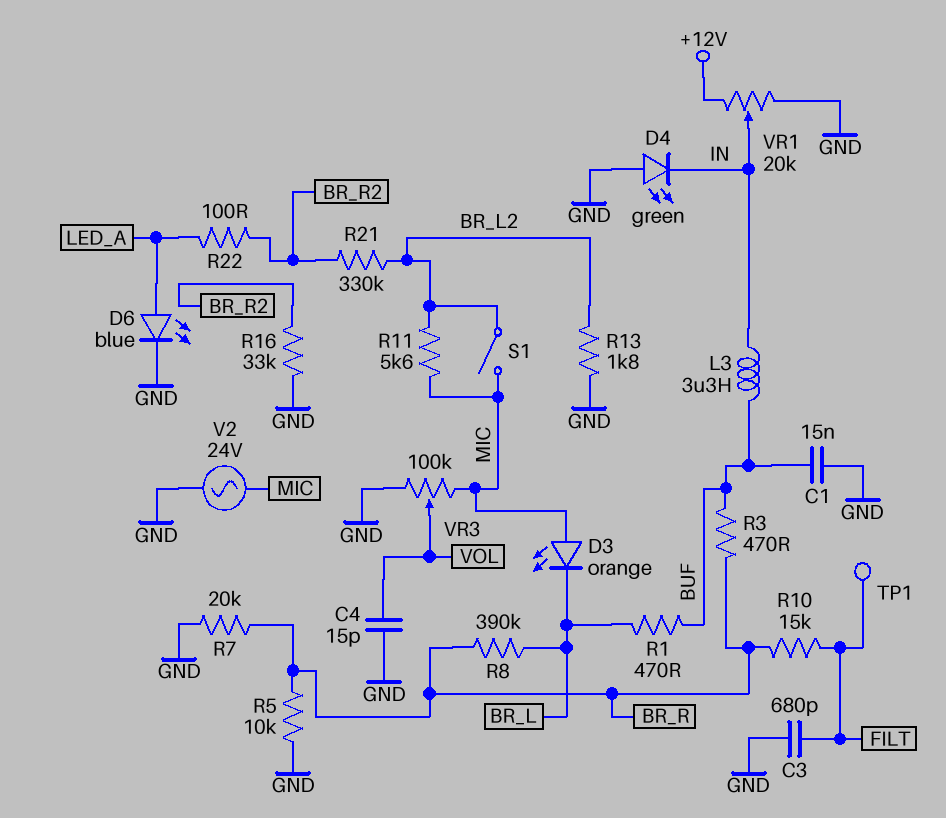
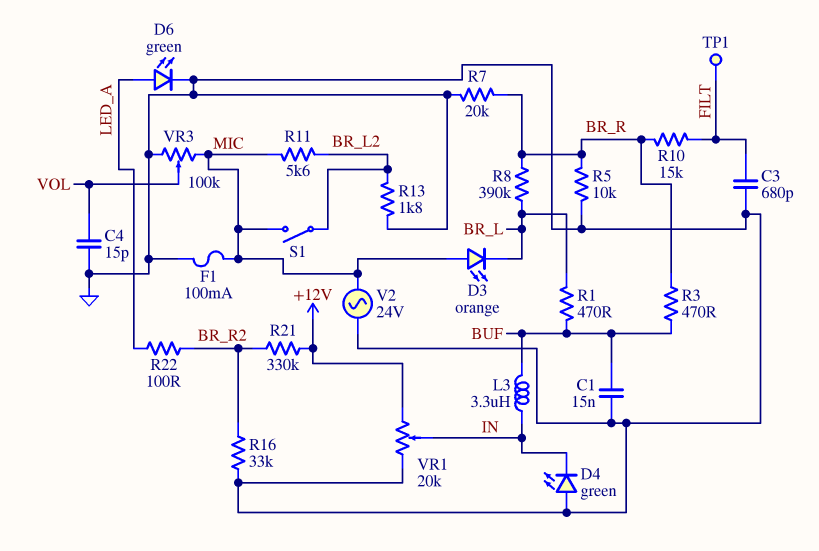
D6: LED blue (A LED_A, K GND) -> LED green (A LED_A, K GND)
F1: none -> 100mA (GND, MIC)
R21: 330k (BR_L2, BR_R2) -> 330k (+12V, BR_R2)

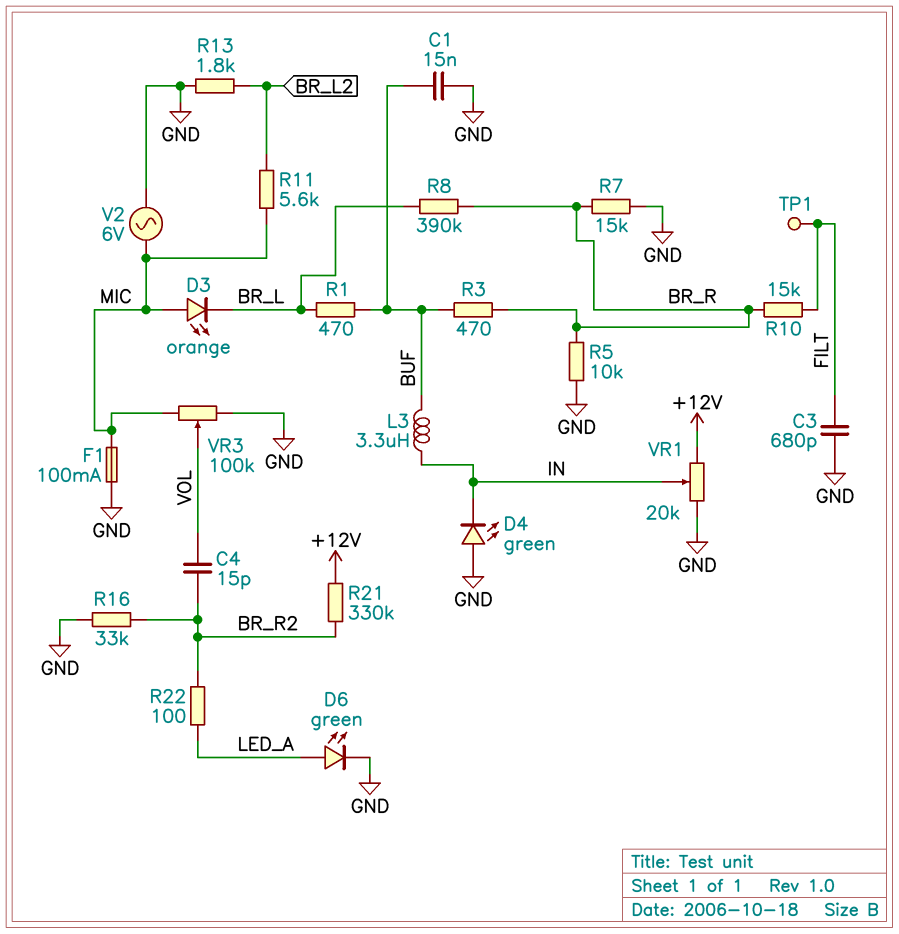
C4: 15pF (GND, VOL) -> 15pF (BR_R2, VOL)
R7: 20k (BR_R, GND) -> 15k (BR_R, GND)
S1: switch (BR_L2, MIC) -> none
V2: AC 24V (GND, MIC) -> AC 6V (GND, MIC)

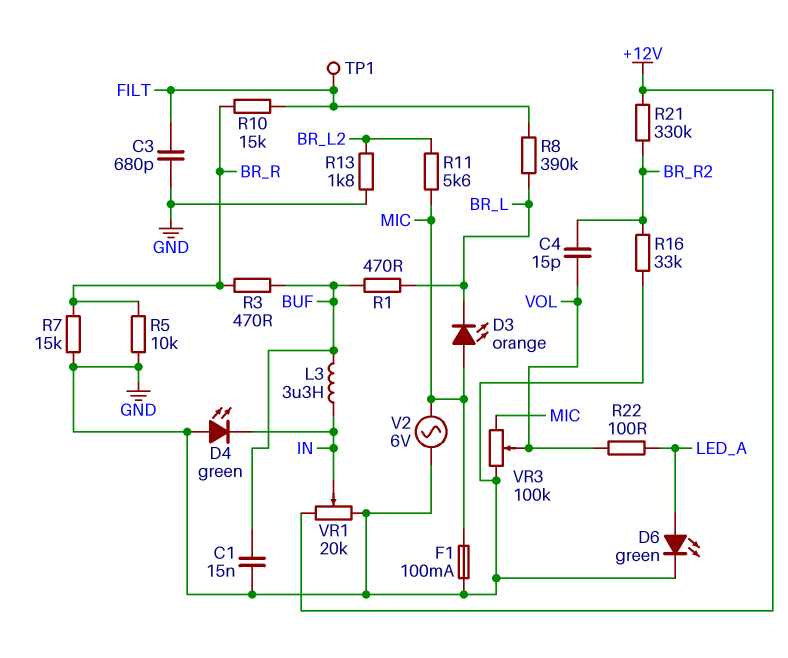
R8: 390k (BR_L, BR_R) -> 390k (BR_L, FILT)
R22: 100 (BR_R2, LED_A) -> 100 (LED_A, VOL)

